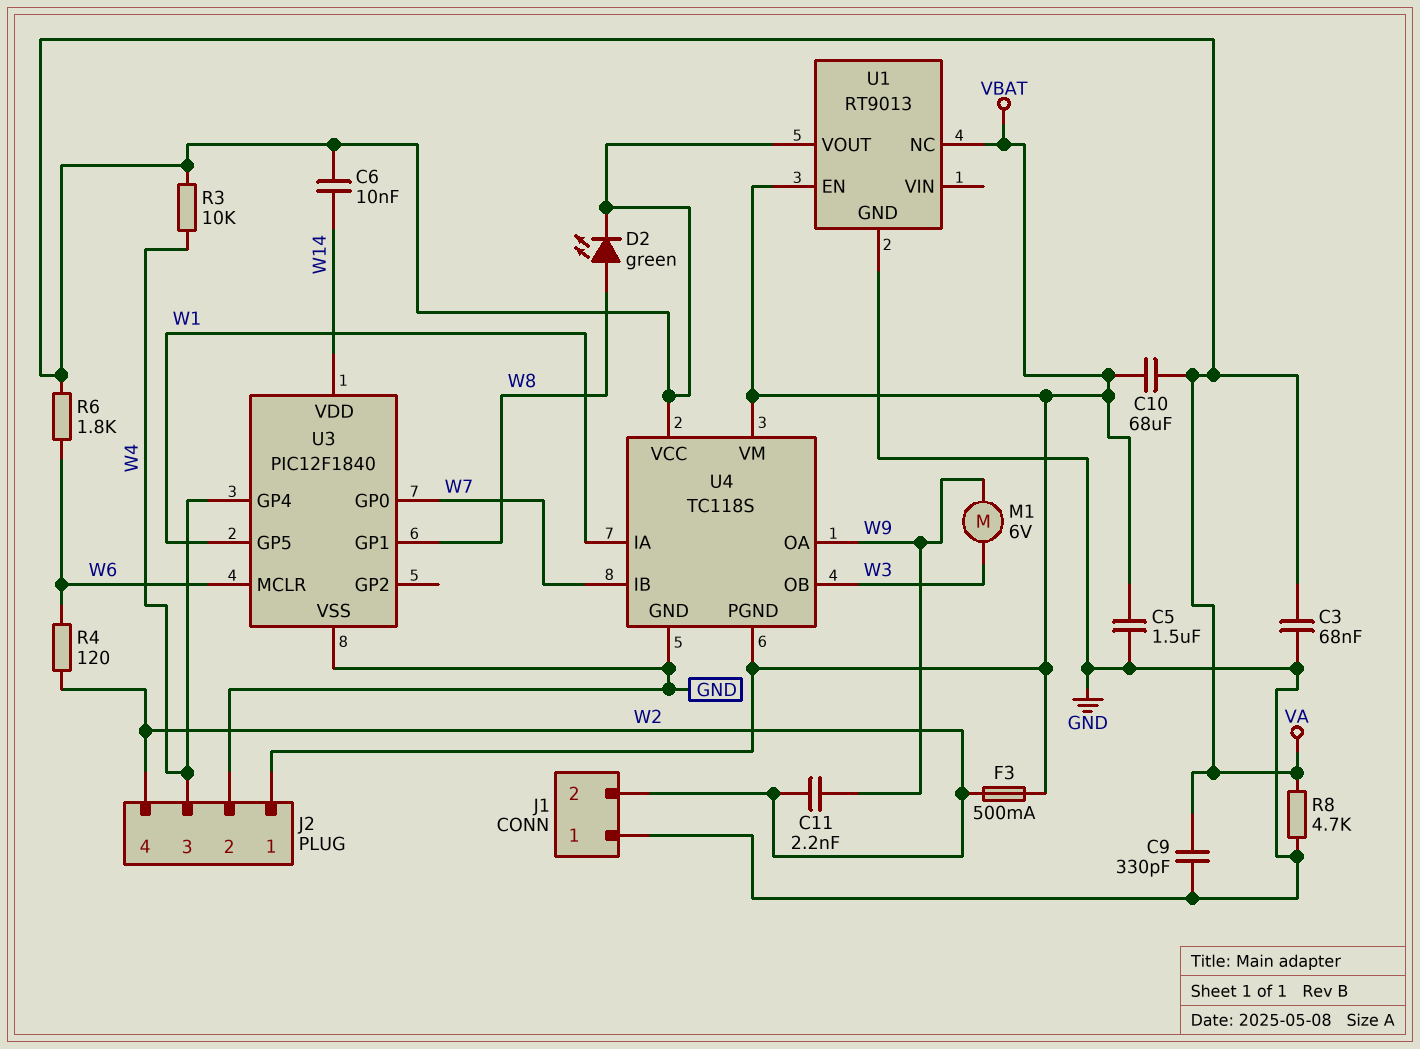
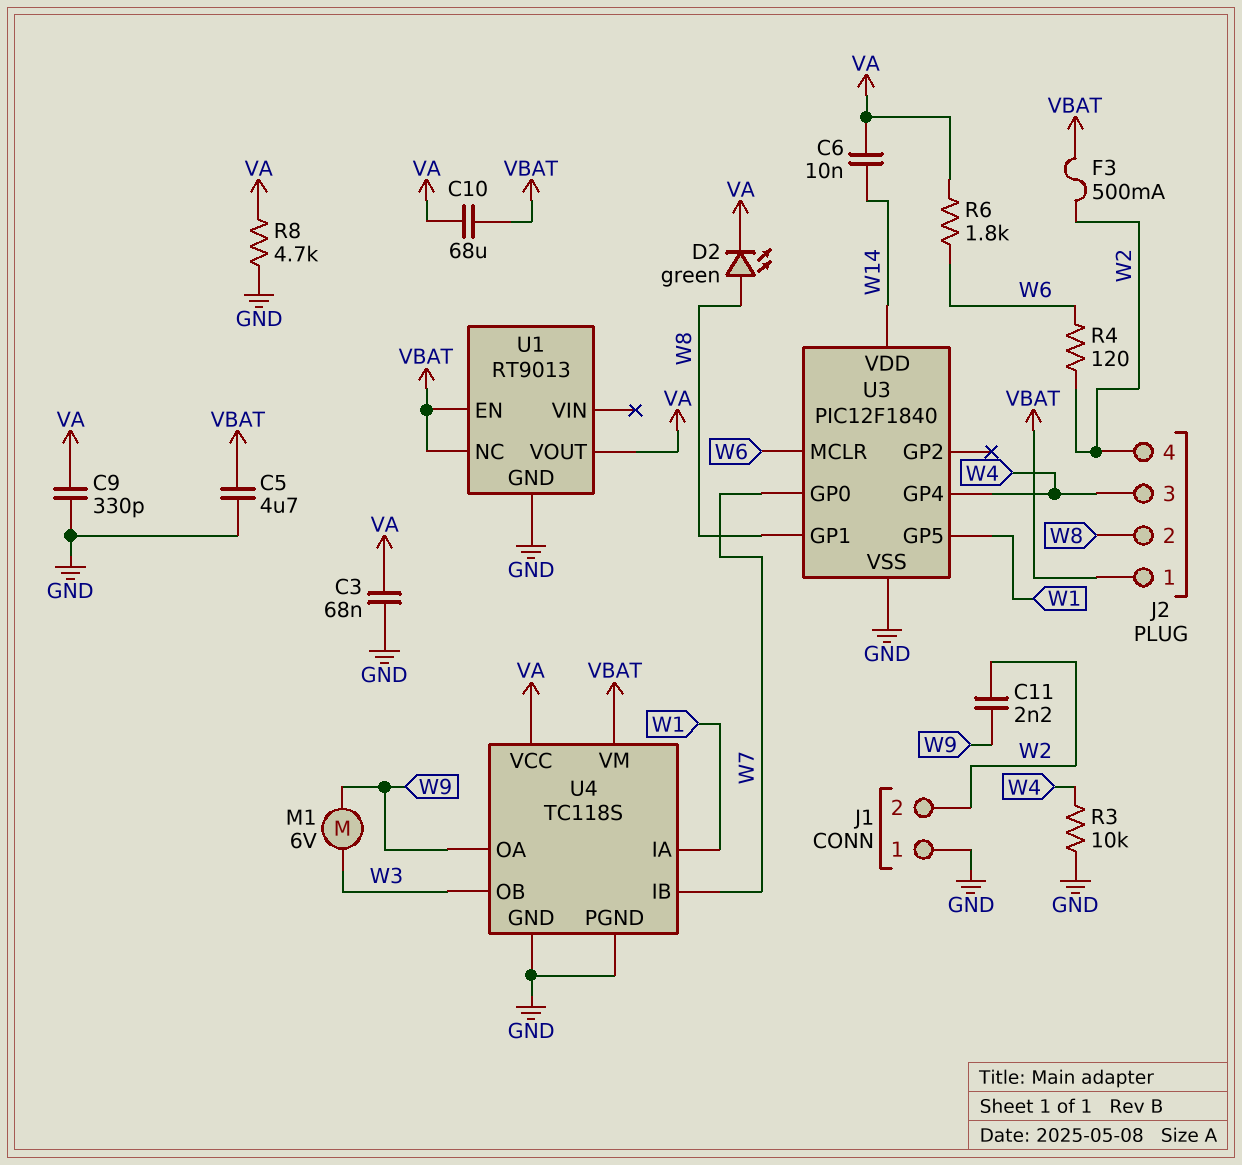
C5: 1.5uF (GND, VBAT) -> 4.7uF (GND, VBAT)
J2 pin 2: GND -> W8
R3: 10k (VA, W4) -> 10k (GND, W4)
U4 pin PGND: VBAT -> GND

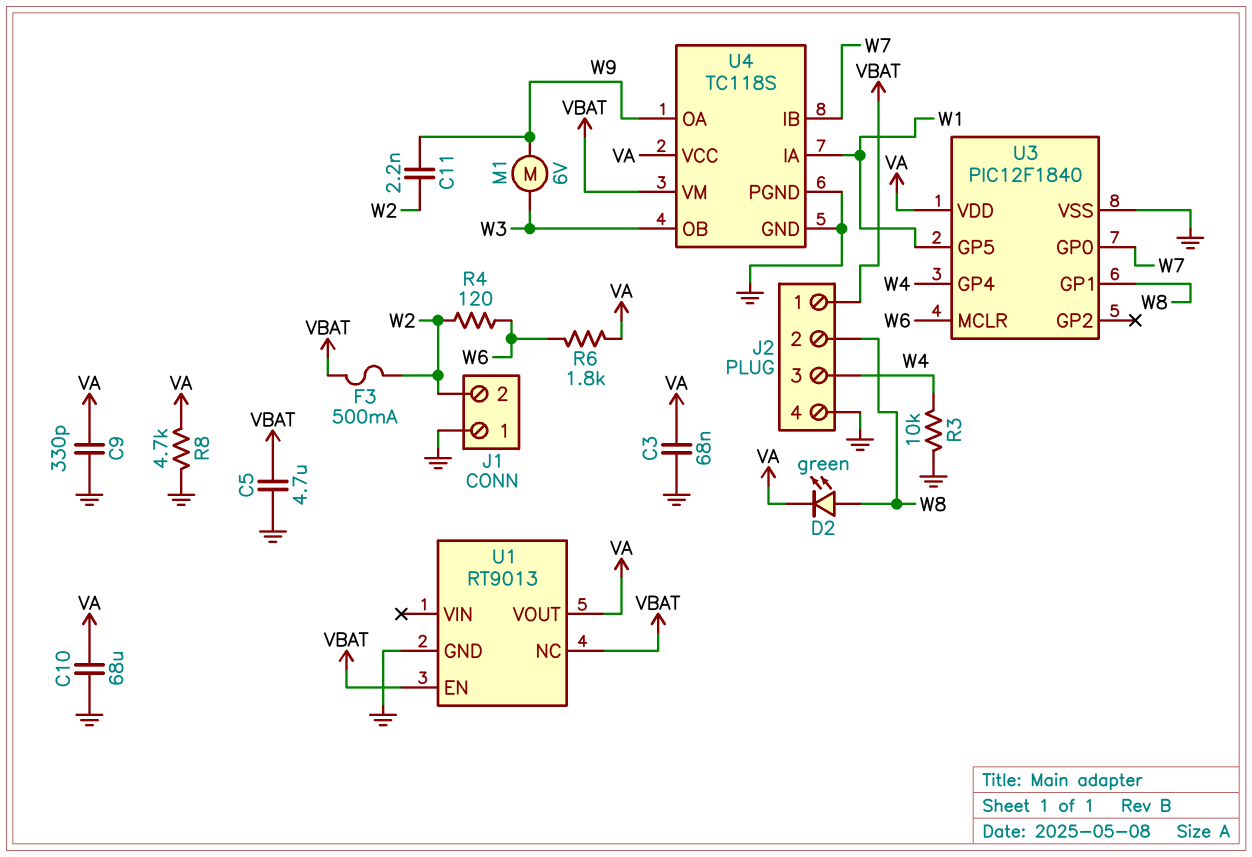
C6: 10nF (VA, W14) -> none
C10: 68uF (VA, VBAT) -> 68uF (GND, VA)
J2 pin 4: W2 -> GND
U3 pin VDD: W14 -> VA

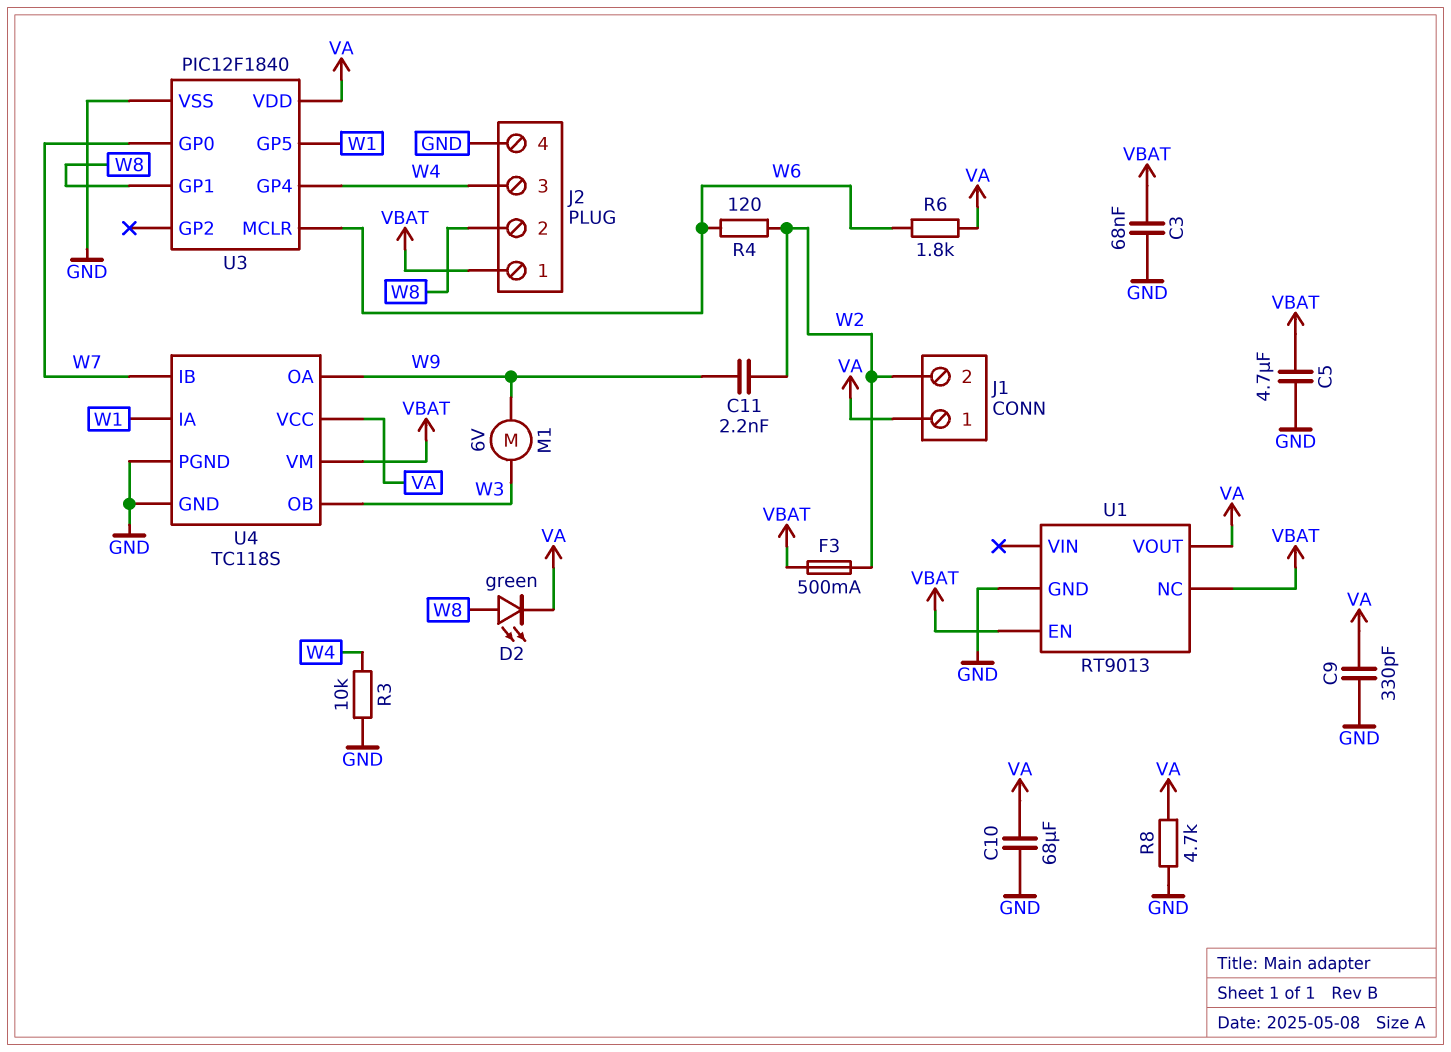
C3: 68nF (GND, VA) -> 68nF (GND, VBAT)
J1 pin 1: GND -> VA

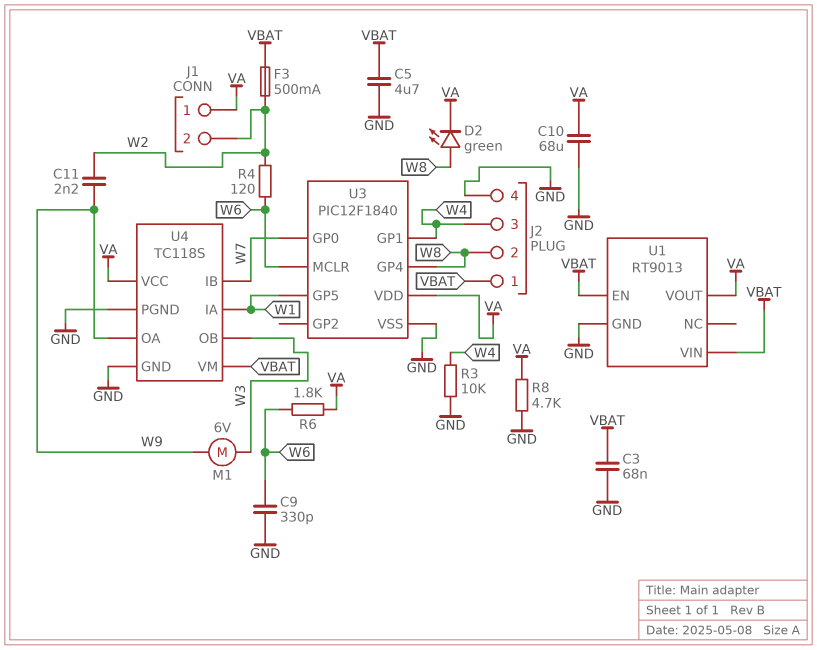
C9: 330pF (GND, VA) -> 330pF (GND, W6)
U1 pin NC: VBAT -> none
U1 pin VIN: none -> VBAT
U3 pin GP1: W8 -> W4
U3 pin GP4: W4 -> W8

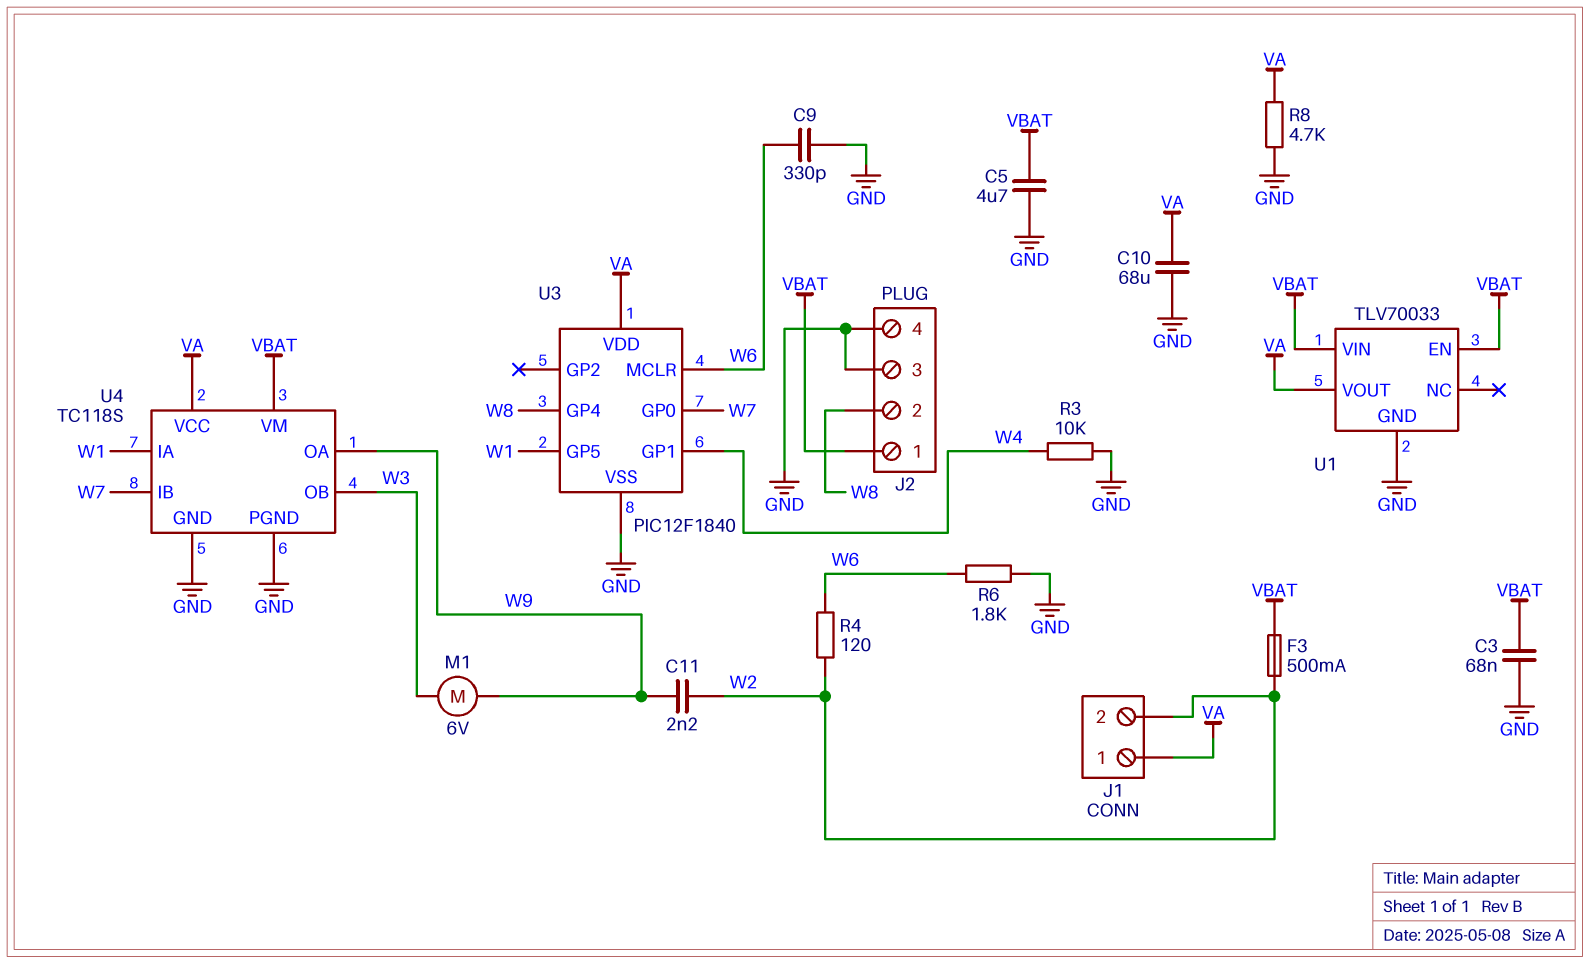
D2: LED green (A W8, K VA) -> none
J2 pin 3: W4 -> GND
R6: 1.8k (VA, W6) -> 1.8k (GND, W6)
U1: RT9013 -> TLV70033

